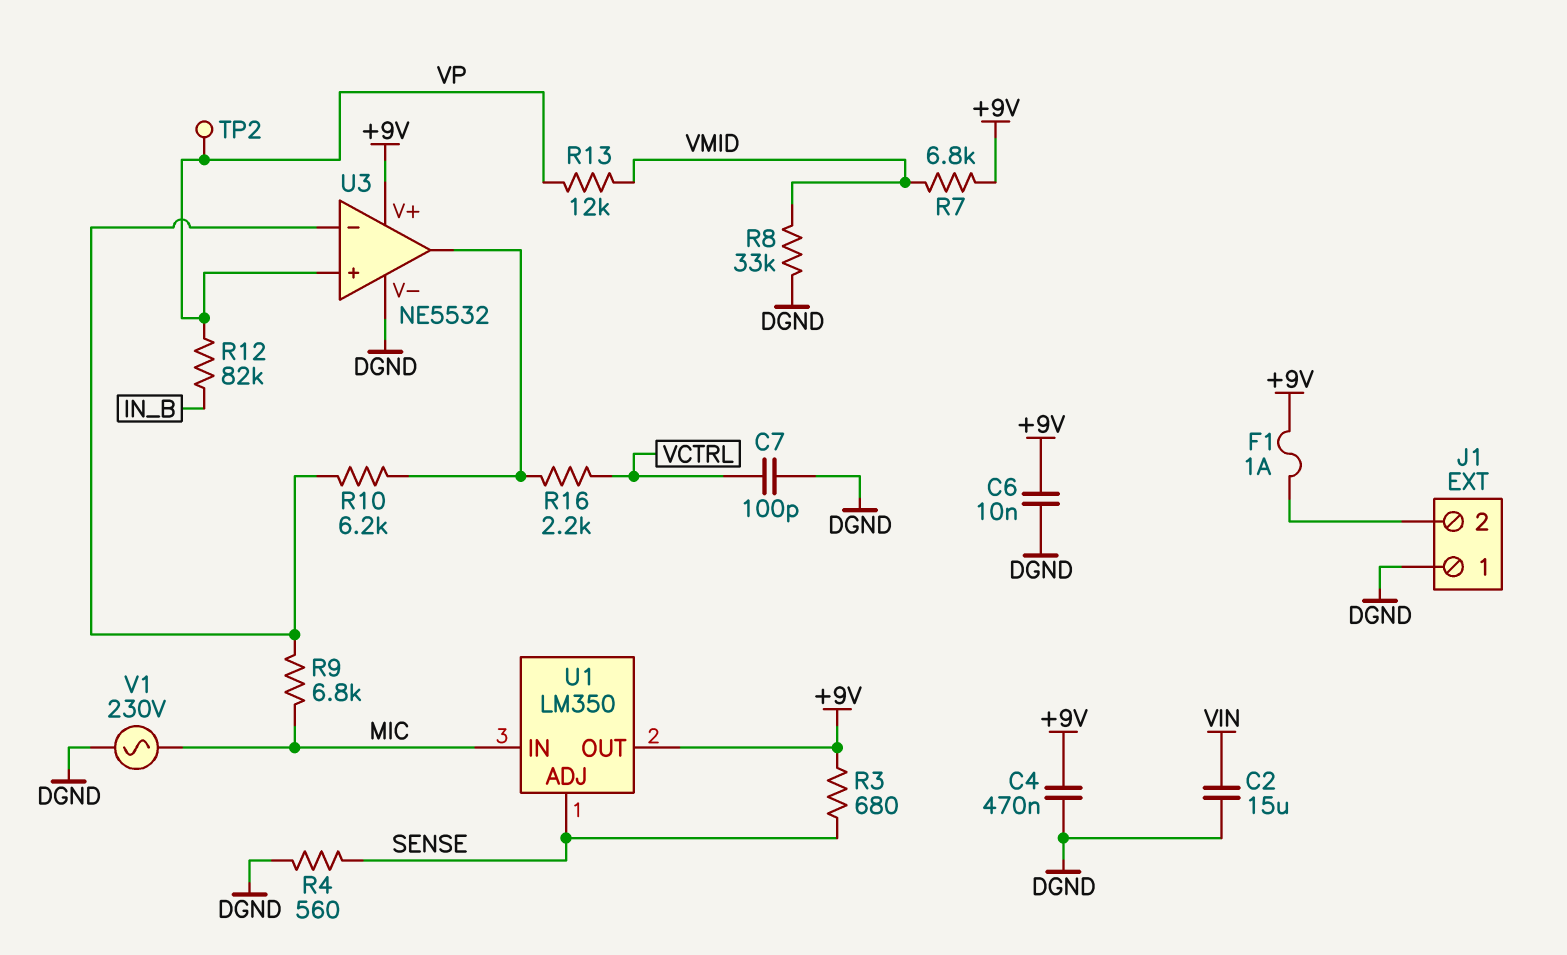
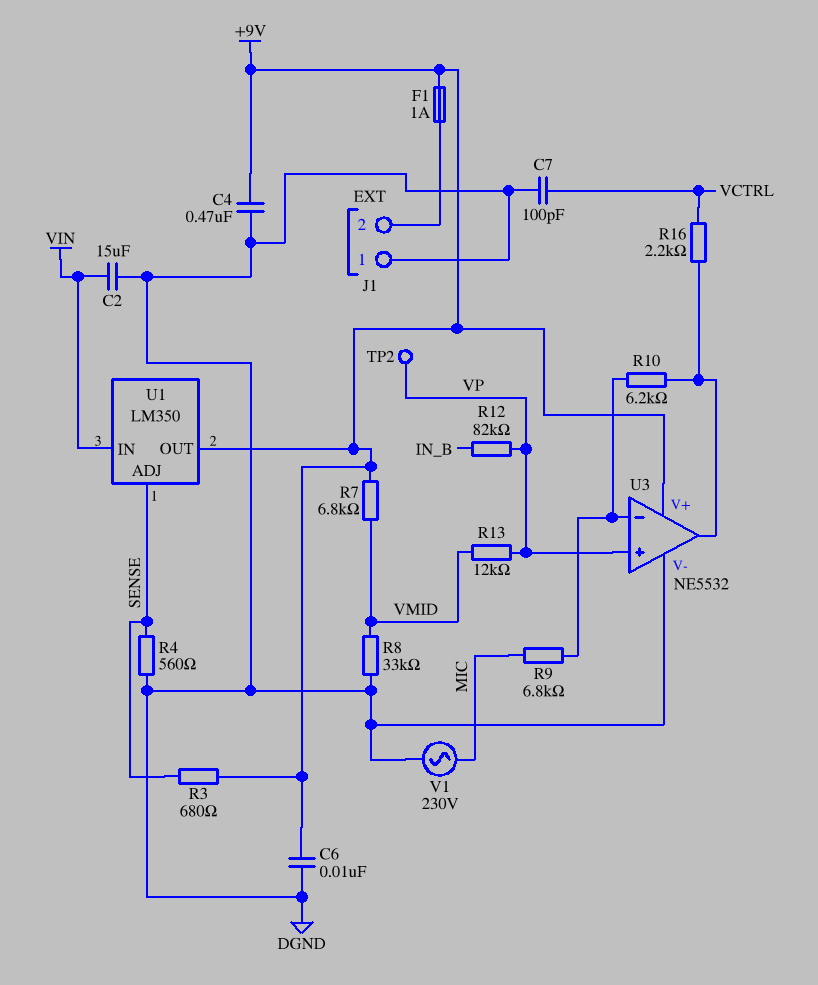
U1 pin IN: MIC -> VIN

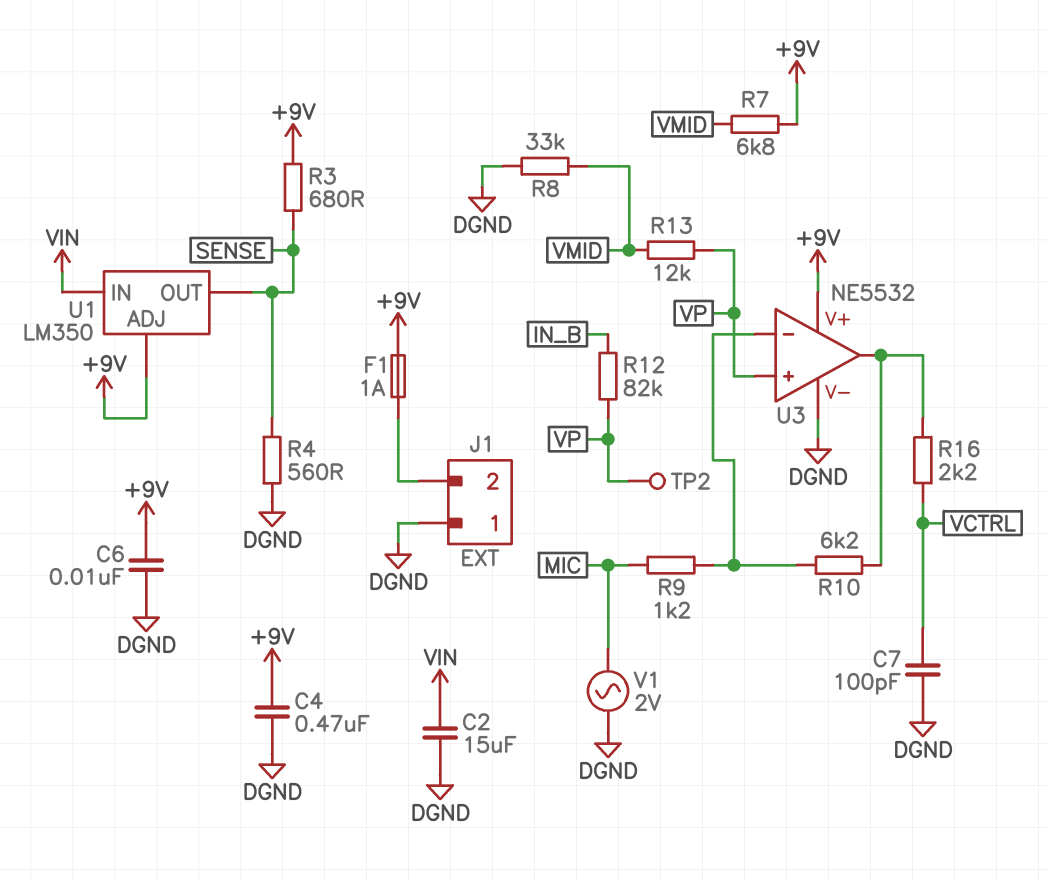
R9: 6.8k (MIC, U3/in-) -> 1.2k (MIC, U3/in-)
U1 pin ADJ: SENSE -> +9V
U1 pin OUT: +9V -> SENSE
V1: AC 230V (DGND, MIC) -> AC 2V (DGND, MIC)

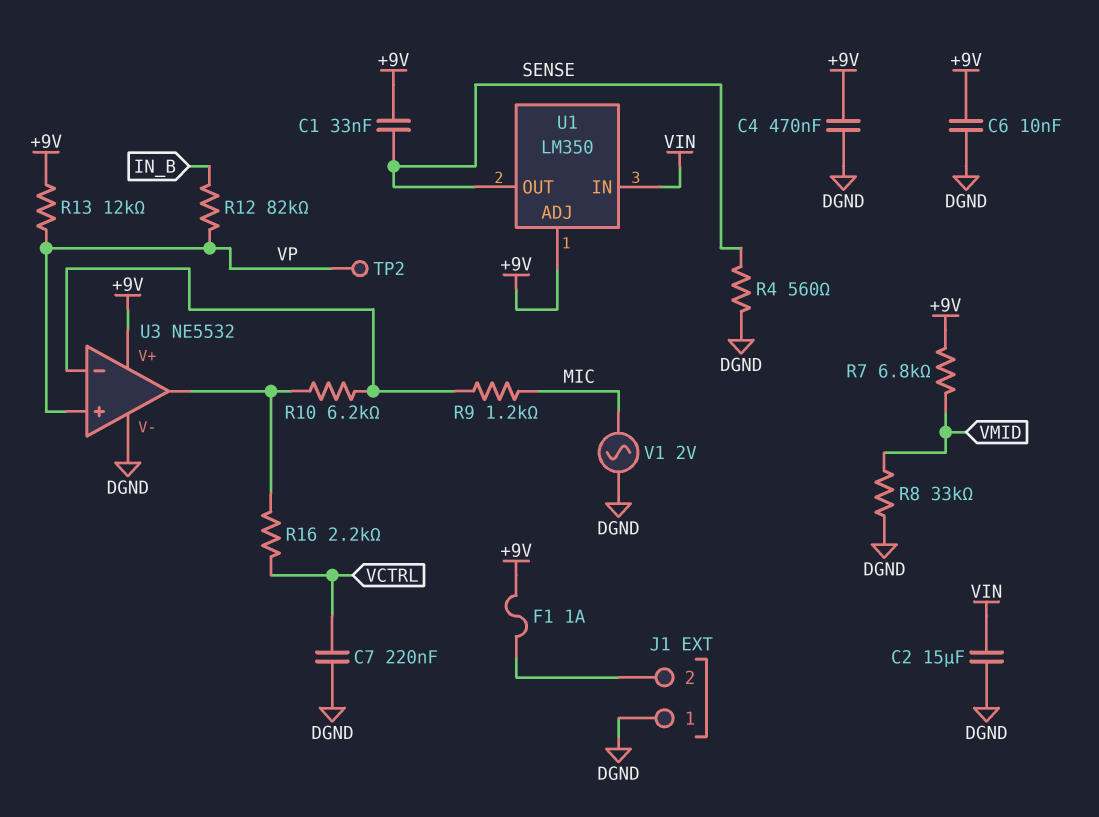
C1: none -> 33nF (+9V, SENSE)
C7: 100pF (DGND, VCTRL) -> 220nF (DGND, VCTRL)
R3: 680 (+9V, SENSE) -> none
R13: 12k (VMID, VP) -> 12k (+9V, VP)

